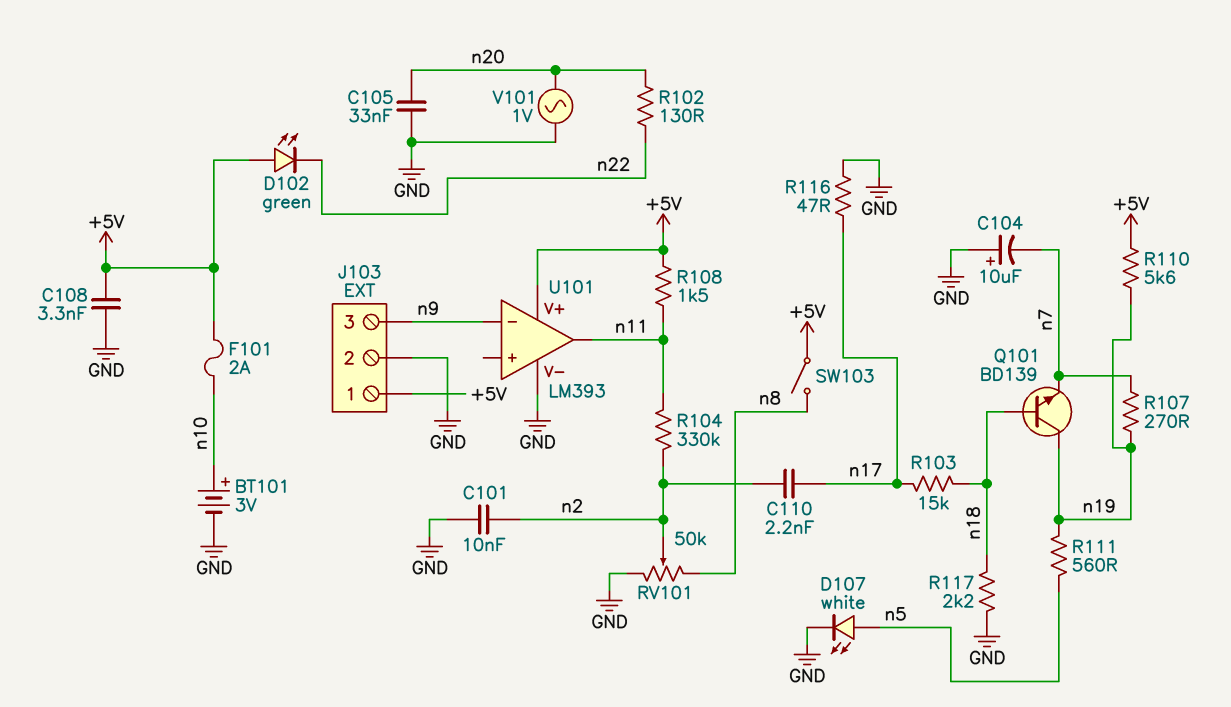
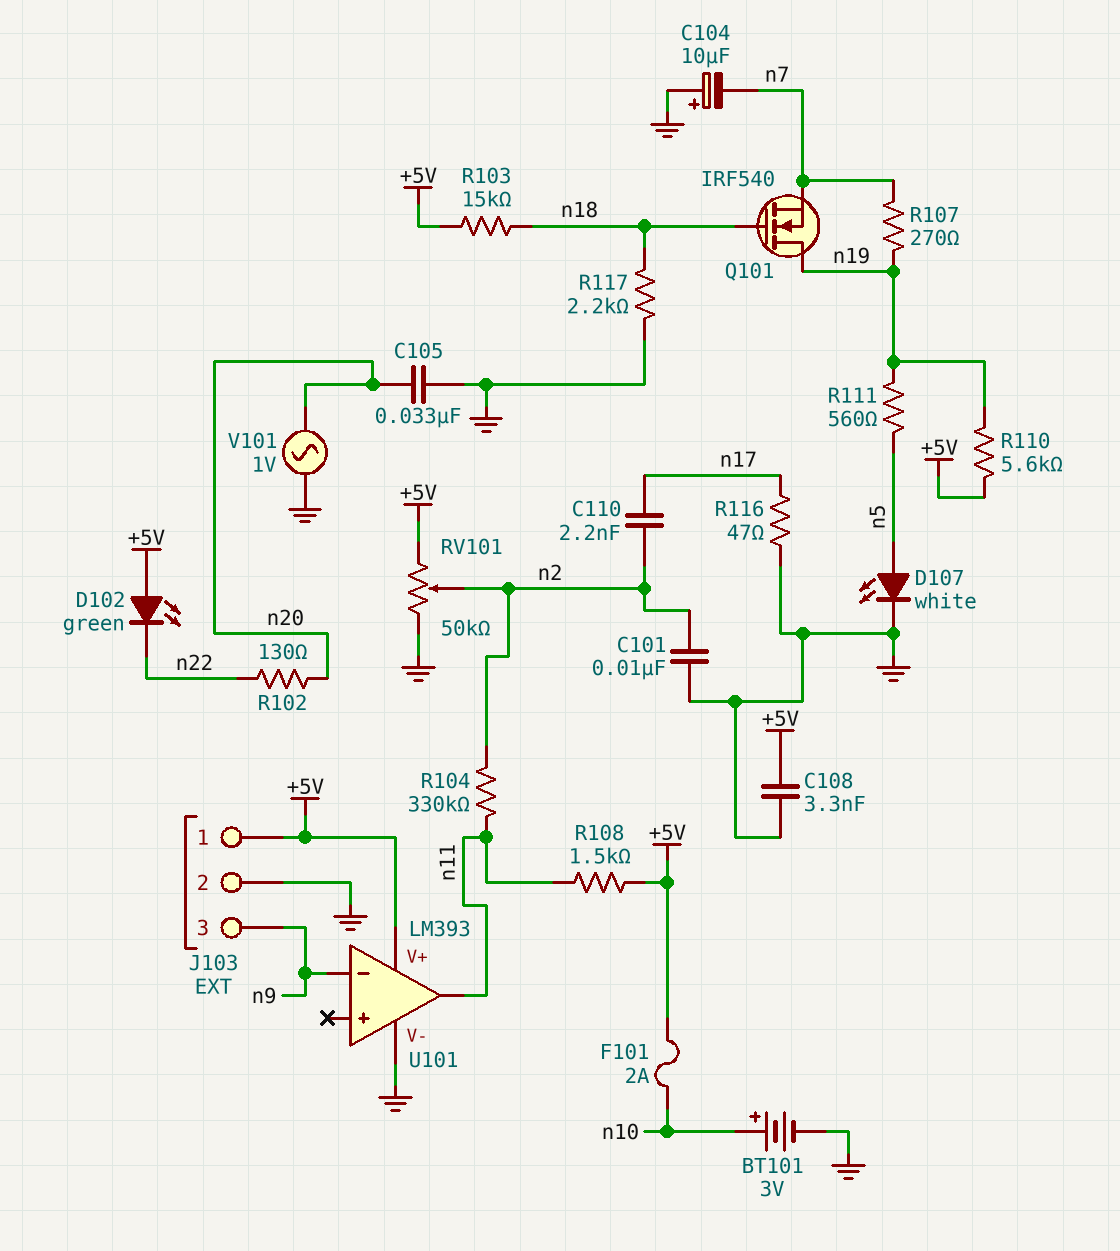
Q101: NPN BD139 (B n18, C n19, E n7) -> NMOS IRF540 (G n18, D n19, S n7)
R103: 15k (n17, n18) -> 15k (+5V, n18)
RV101: 50k (GND, n8, wiper n2) -> 50k (+5V, GND, wiper n2)
SW103: switch (+5V, n8) -> none

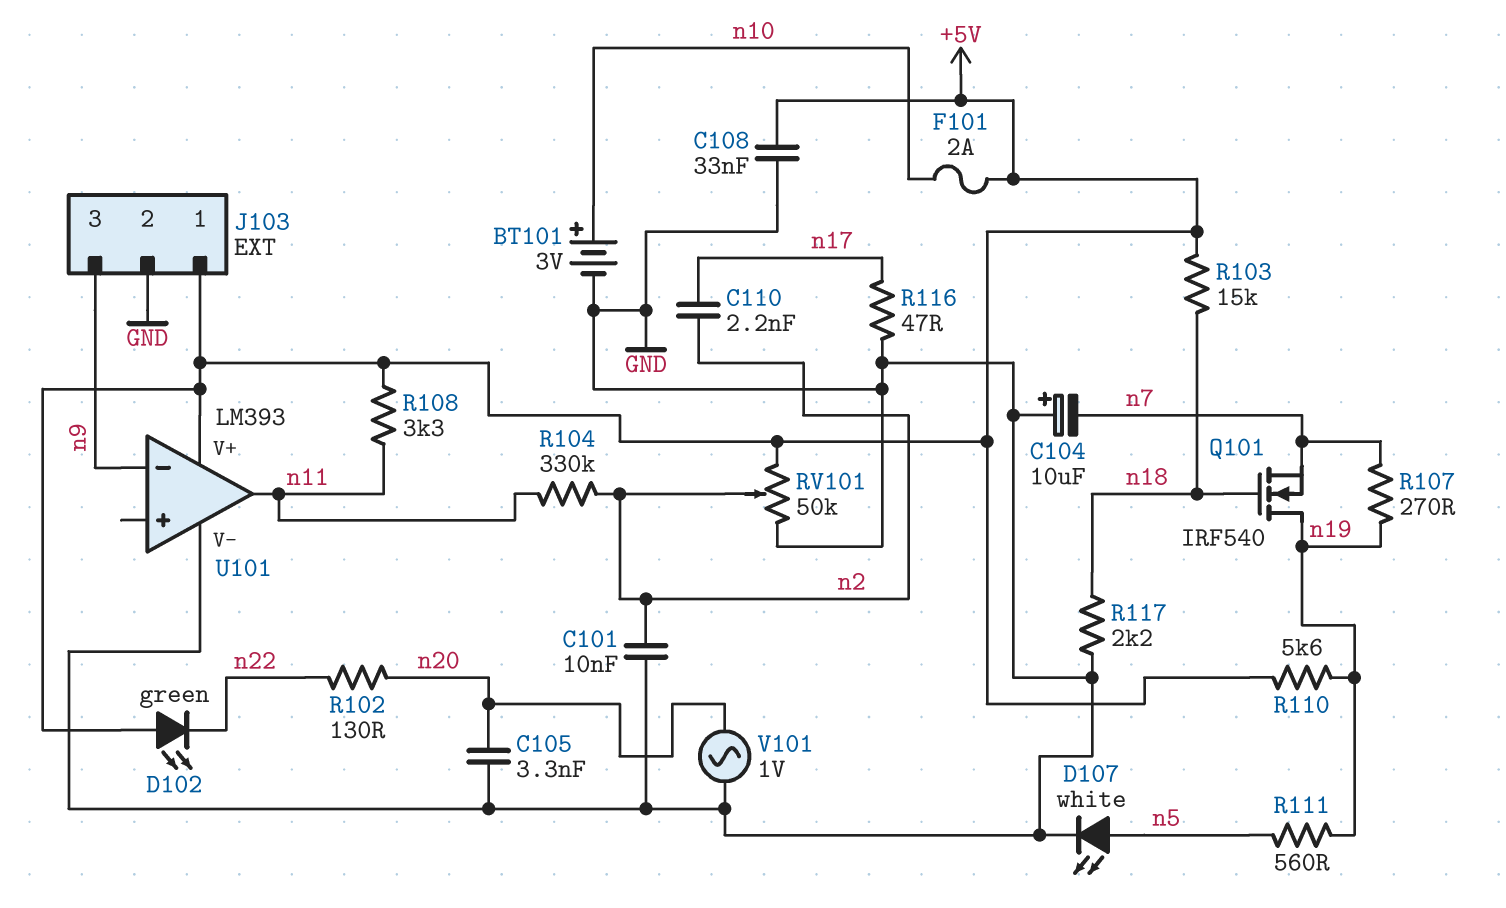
C105: 33nF (GND, n20) -> 3.3nF (GND, n20)
C108: 3.3nF (+5V, GND) -> 33nF (+5V, GND)
R108: 1.5k (+5V, n11) -> 3.3k (+5V, n11)

